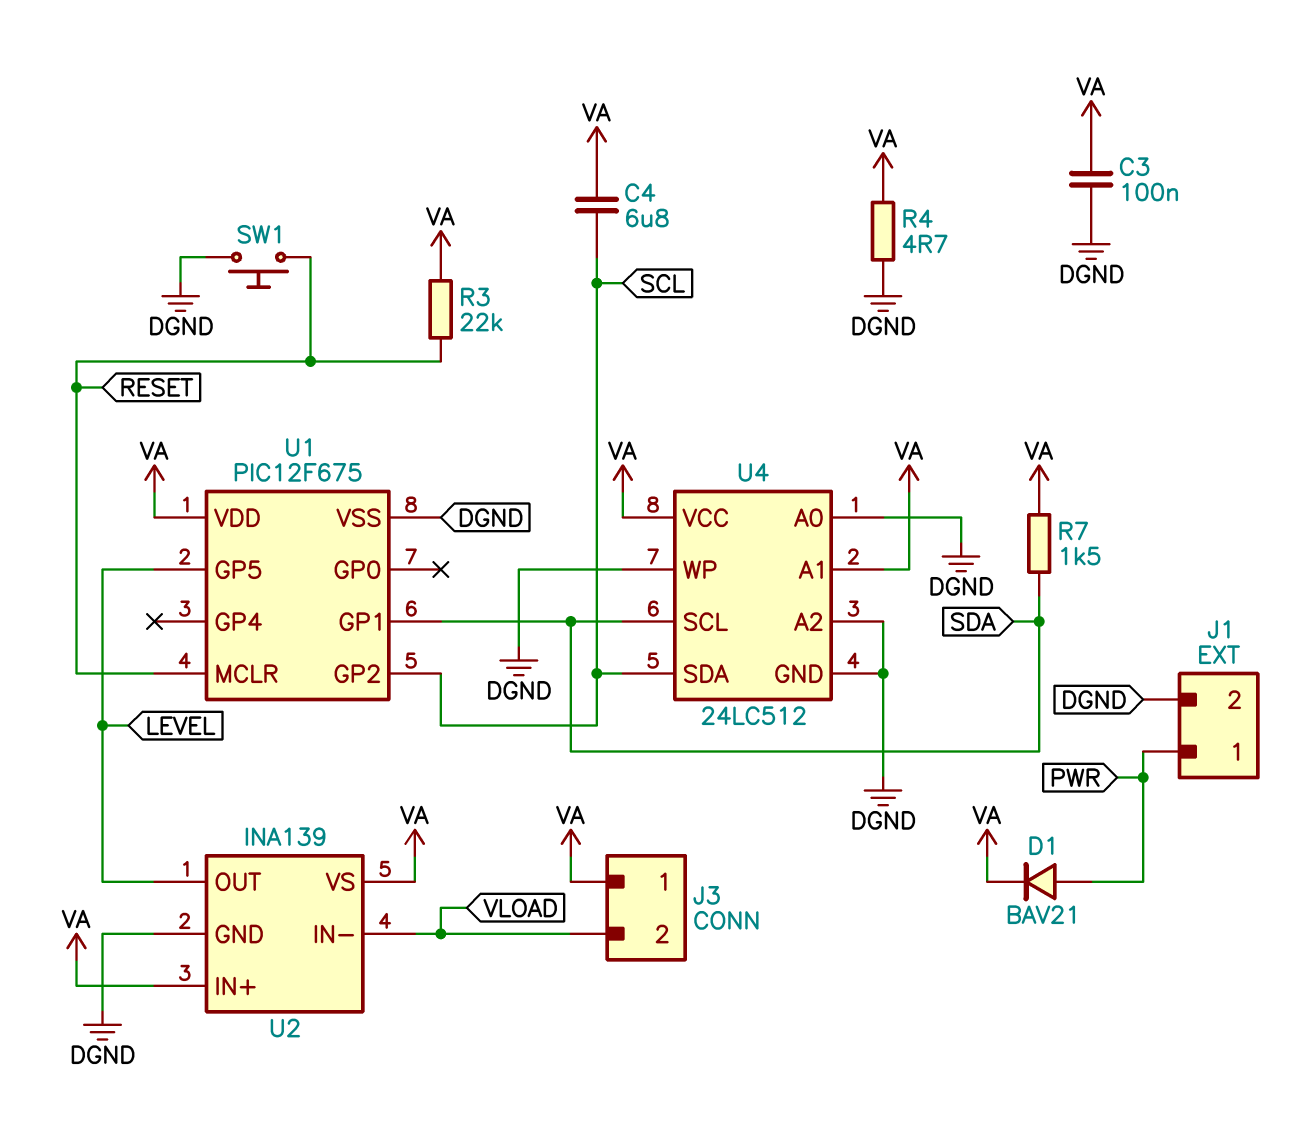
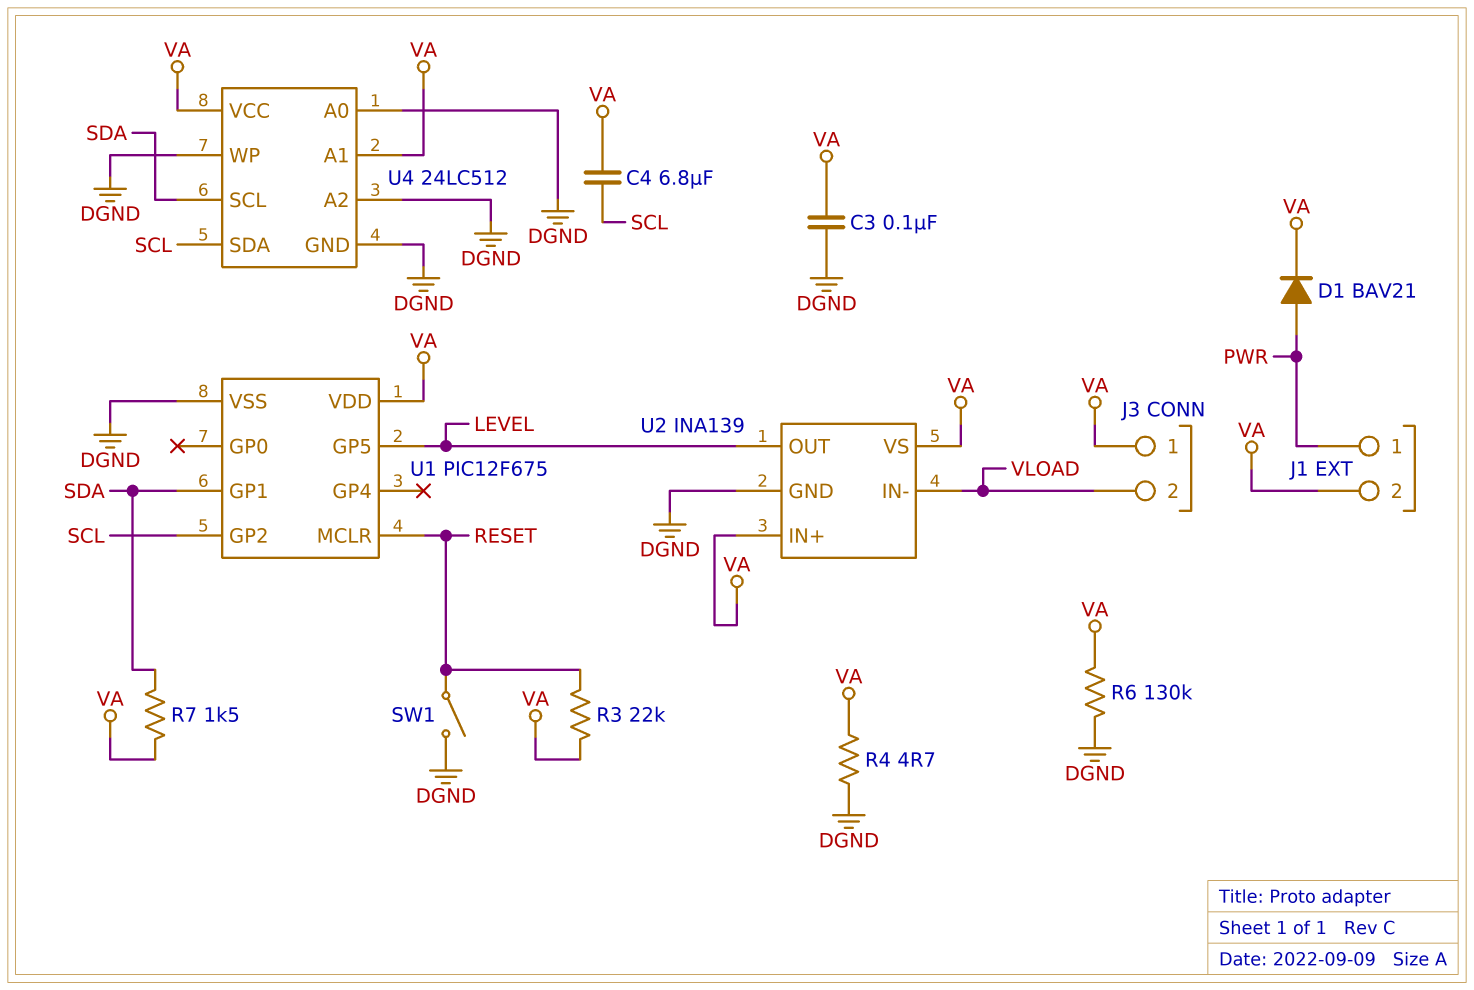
J1 pin 2: DGND -> VA
R6: none -> 130k (DGND, VA)
SW1: button (DGND, RESET) -> switch (DGND, RESET)

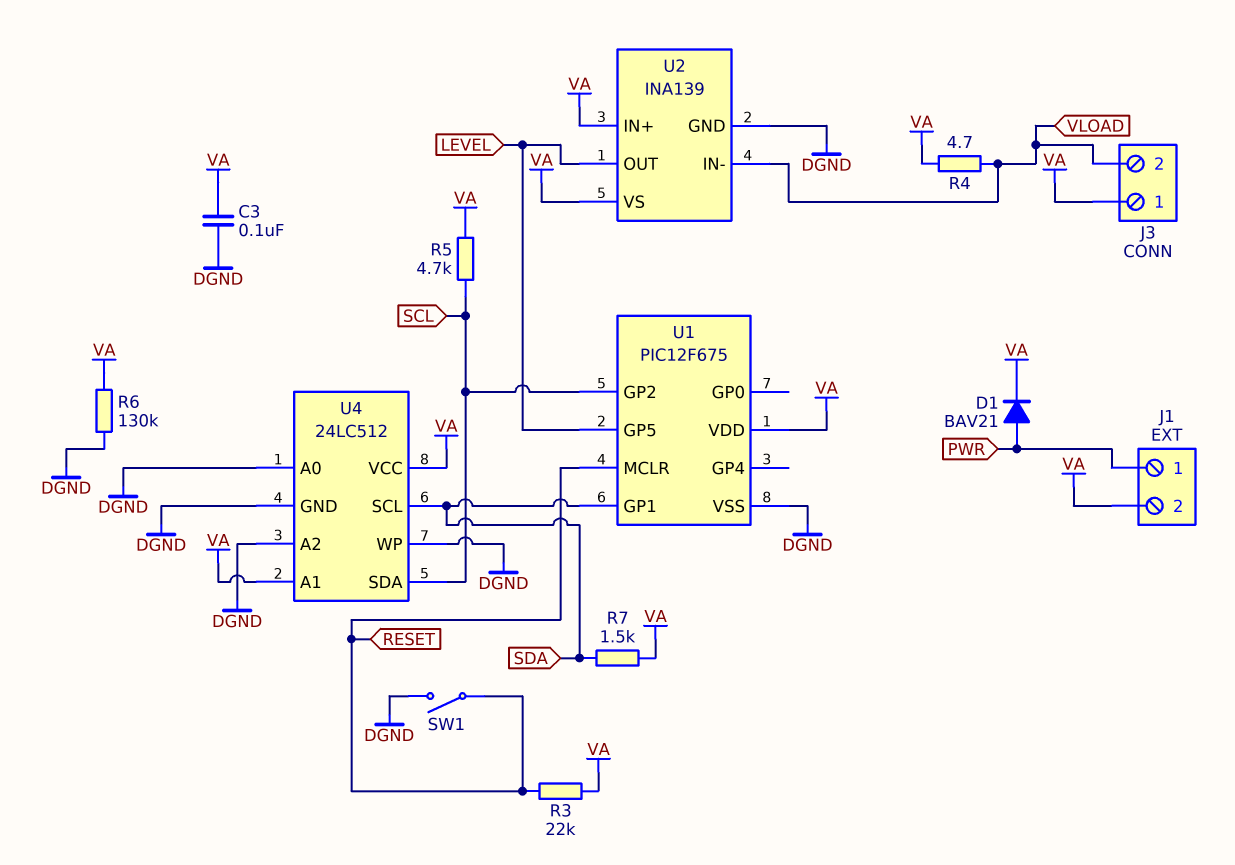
C4: 6.8uF (SCL, VA) -> none
R4: 4.7 (DGND, VA) -> 4.7 (VA, VLOAD)
R5: none -> 4.7k (SCL, VA)

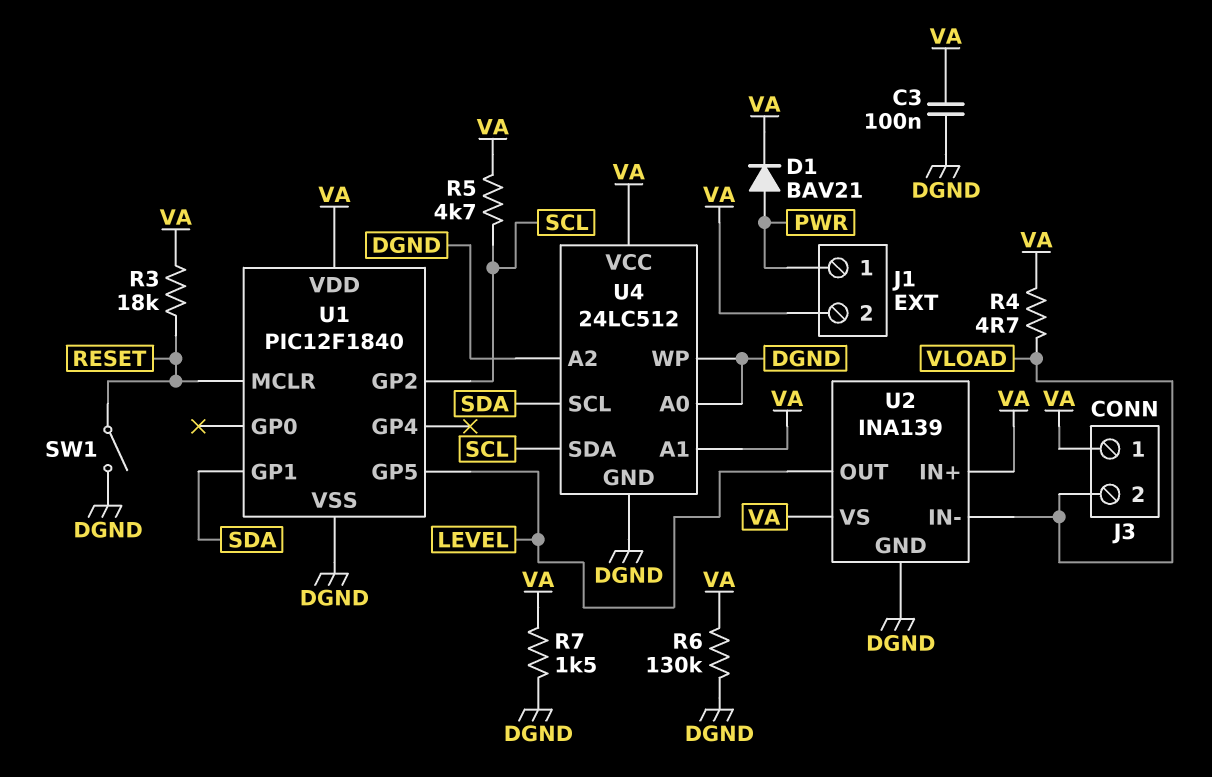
R3: 22k (RESET, VA) -> 18k (RESET, VA)
R7: 1.5k (SDA, VA) -> 1.5k (DGND, VA)
U1: PIC12F675 -> PIC12F1840

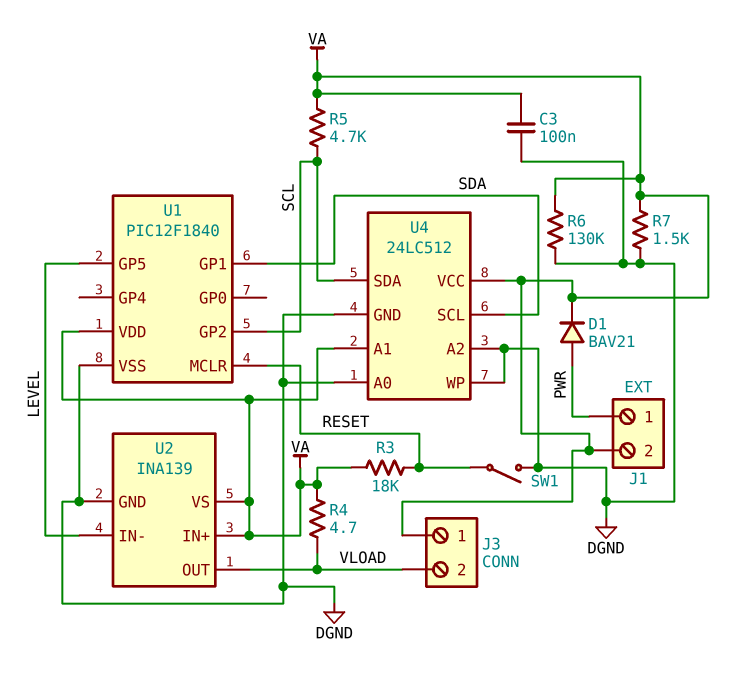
U2 pin IN-: VLOAD -> LEVEL
U2 pin OUT: LEVEL -> VLOAD

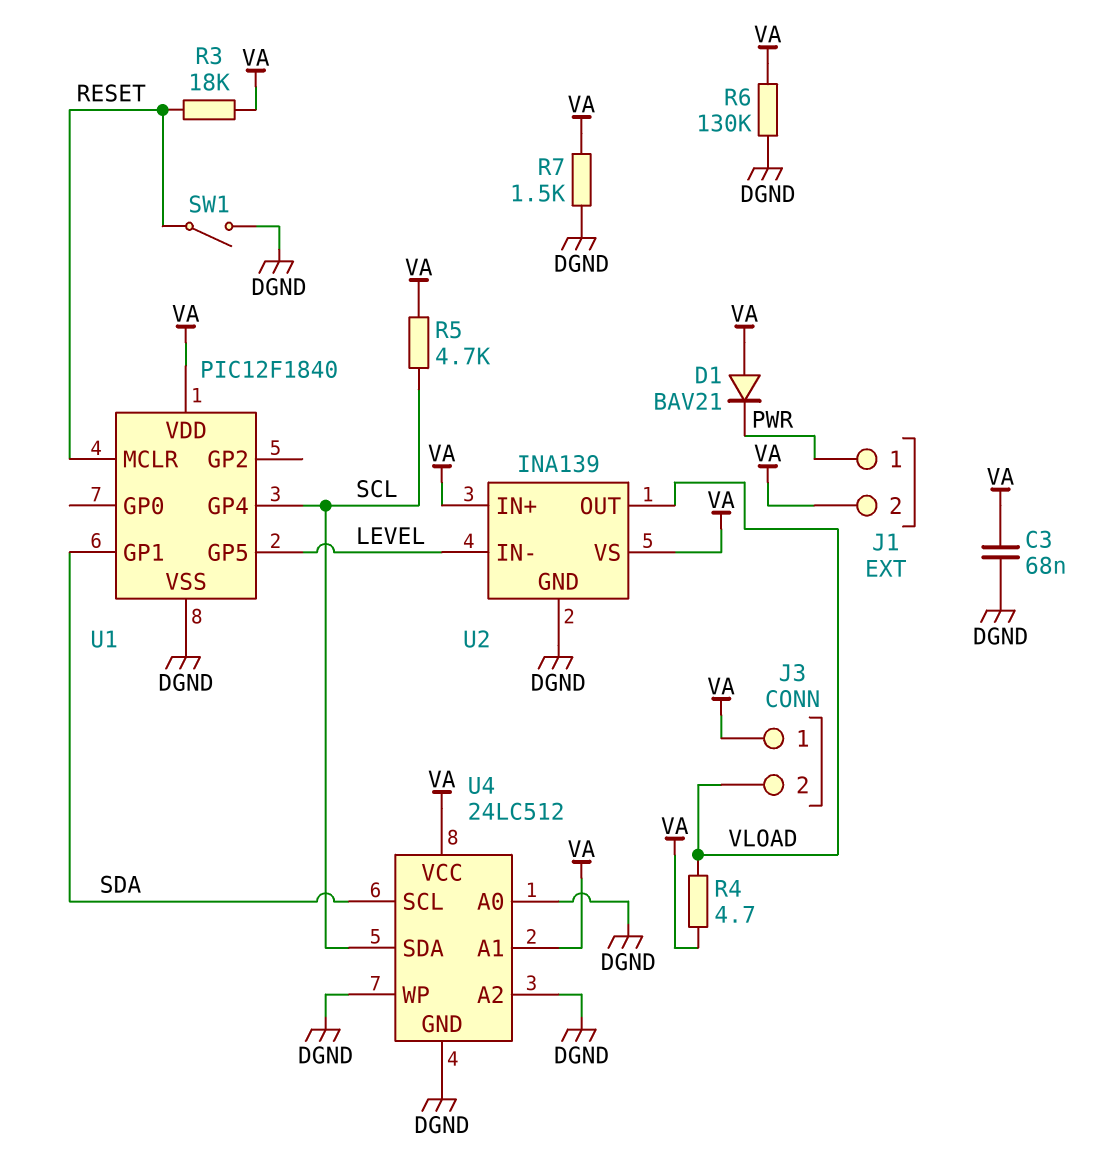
C3: 100nF (DGND, VA) -> 68nF (DGND, VA)
D1: diode BAV21 (A PWR, K VA) -> diode BAV21 (A VA, K PWR)
U1 pin GP2: SCL -> none
U1 pin GP4: none -> SCL

